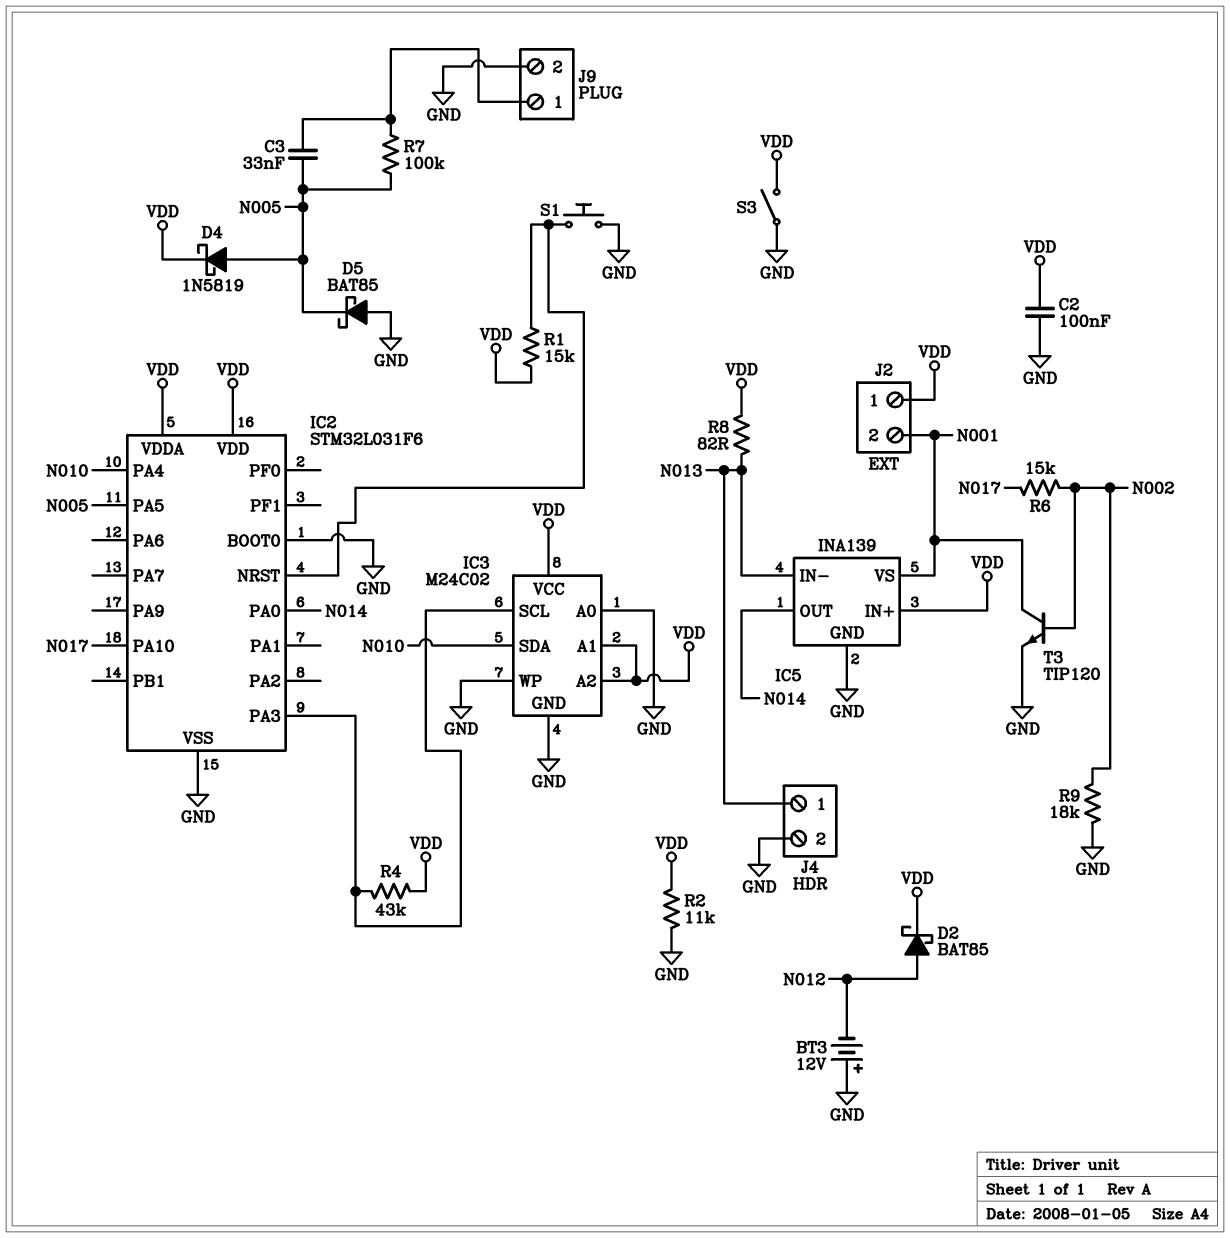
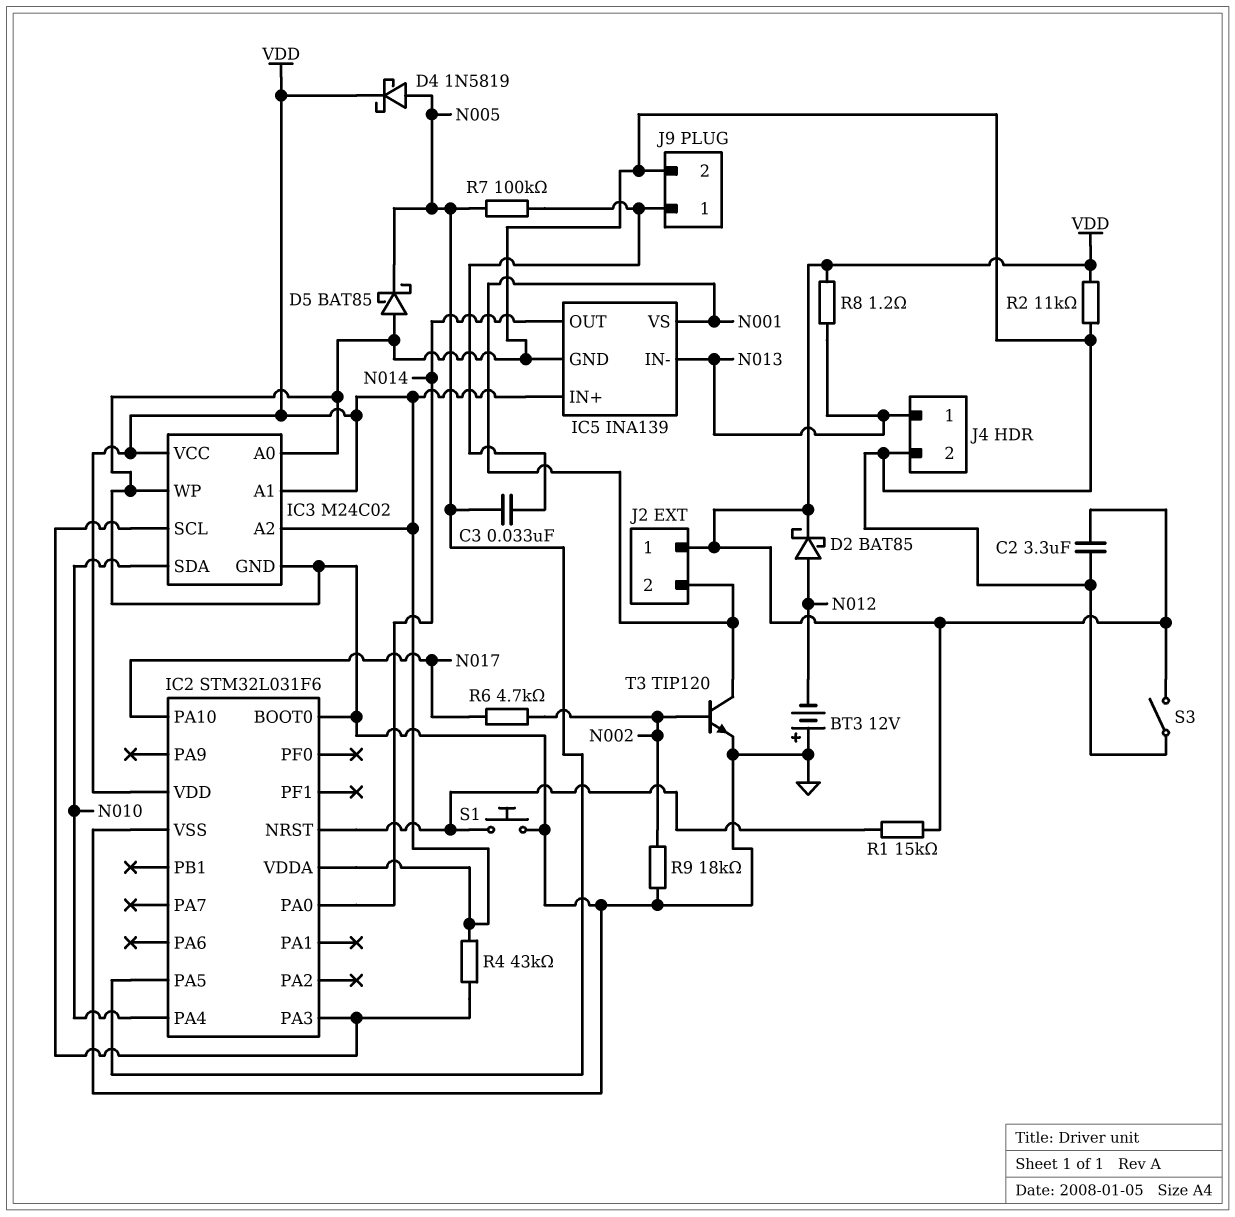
C2: 100nF (GND, VDD) -> 3.3uF (GND, VDD)
R6: 15k (N002, N017) -> 4.7k (N002, N017)
R8: 82 (N013, VDD) -> 1.2 (N013, VDD)

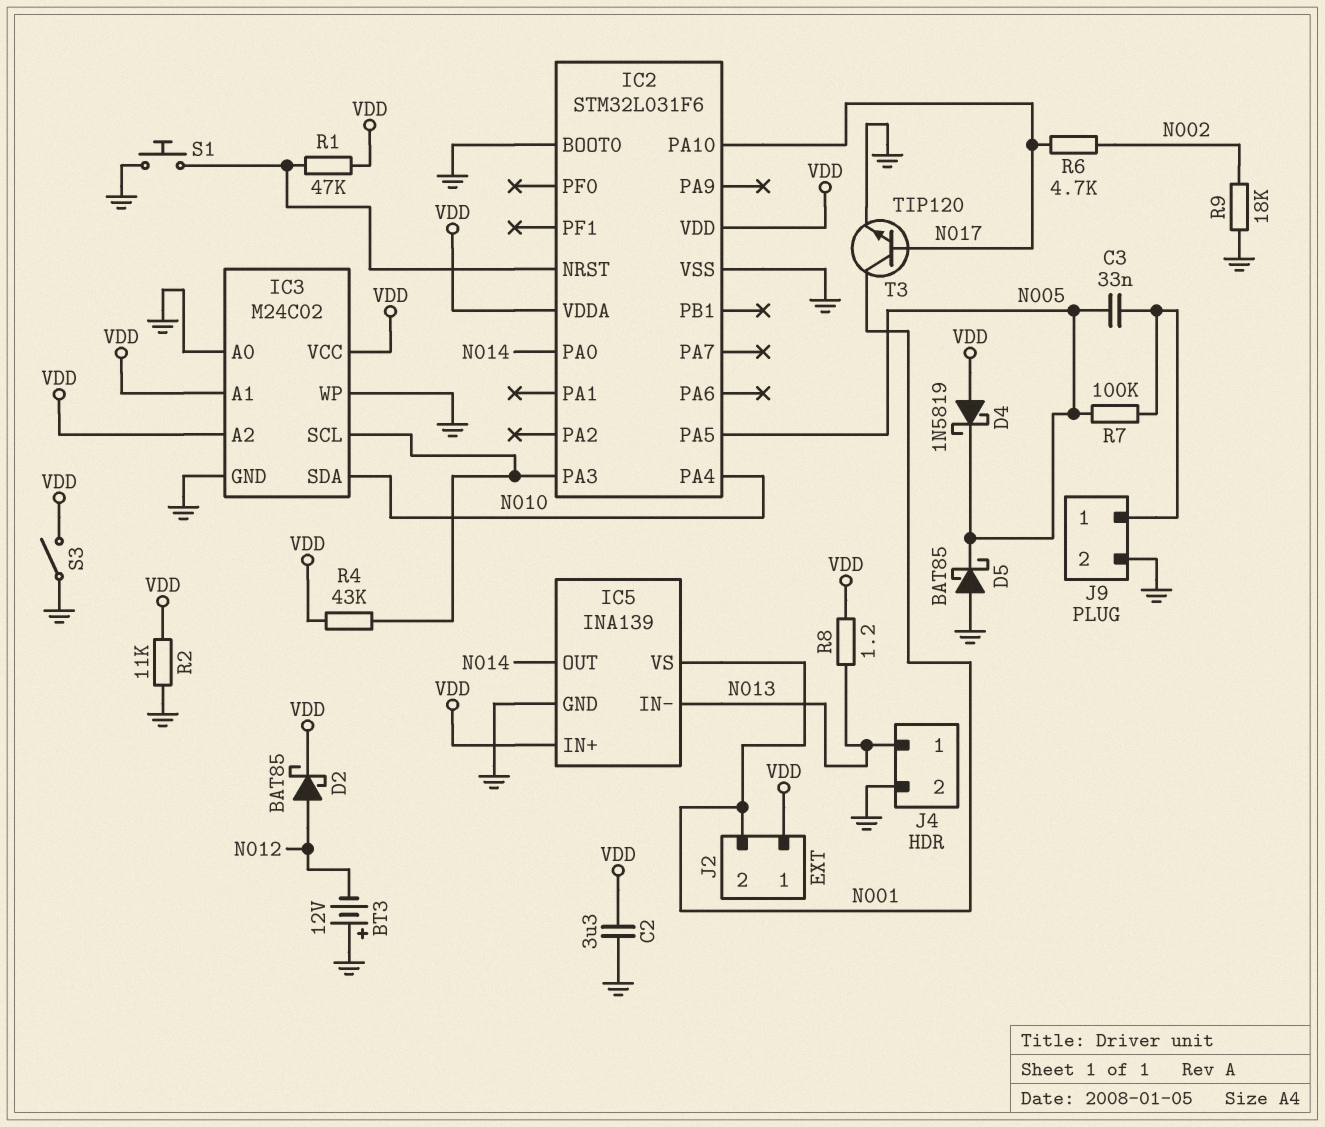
D4: schottky 1N5819 (A N005, K VDD) -> schottky 1N5819 (A VDD, K N005)
R1: 15k (IC2/NRST, VDD) -> 47k (IC2/NRST, VDD)
T3: NPN TIP120 (B N002, C N001, E GND) -> NPN TIP120 (B N017, C N001, E GND)

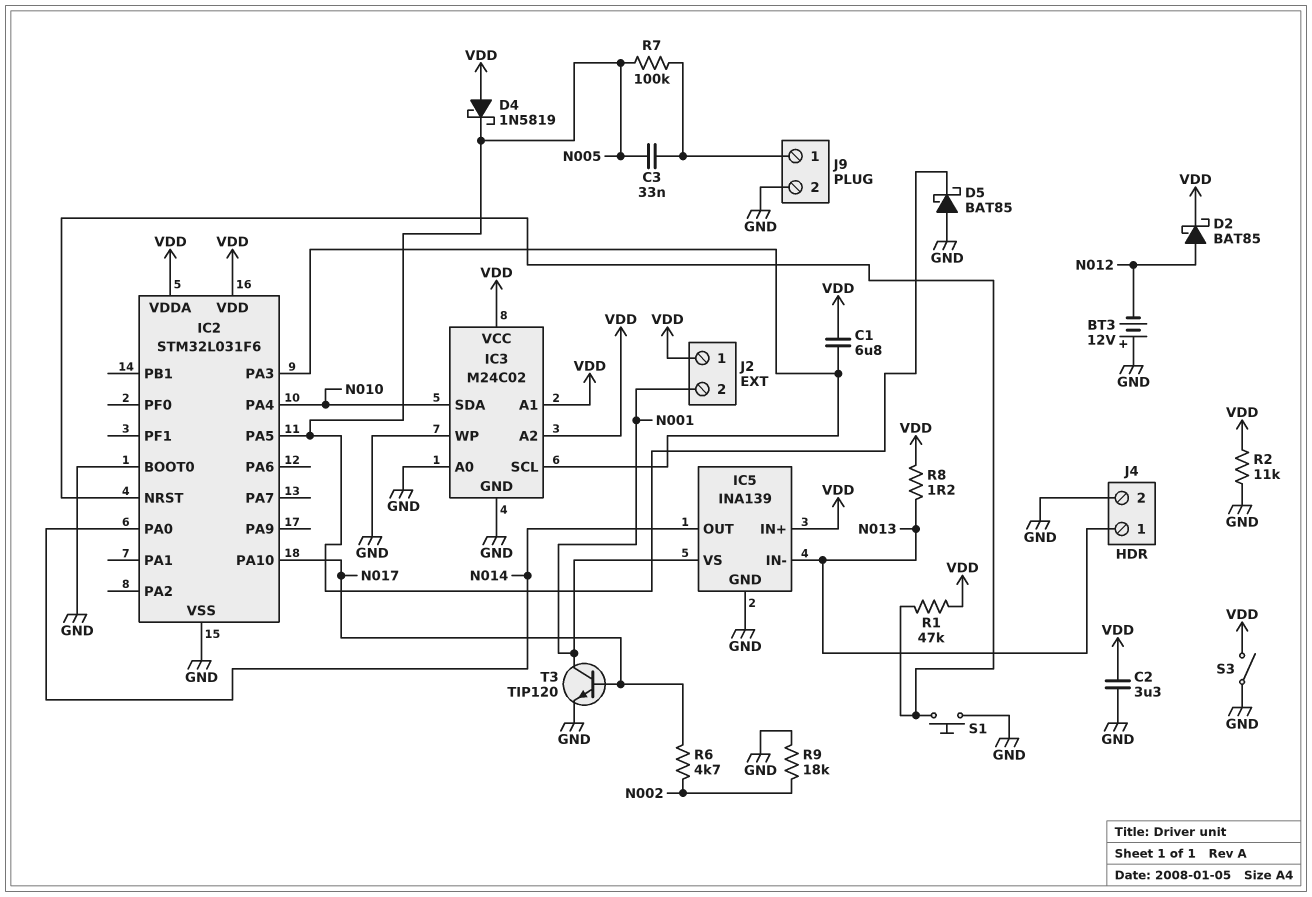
C1: none -> 6.8uF (IC2/PA3, VDD)
R4: 43k (IC2/PA3, VDD) -> none

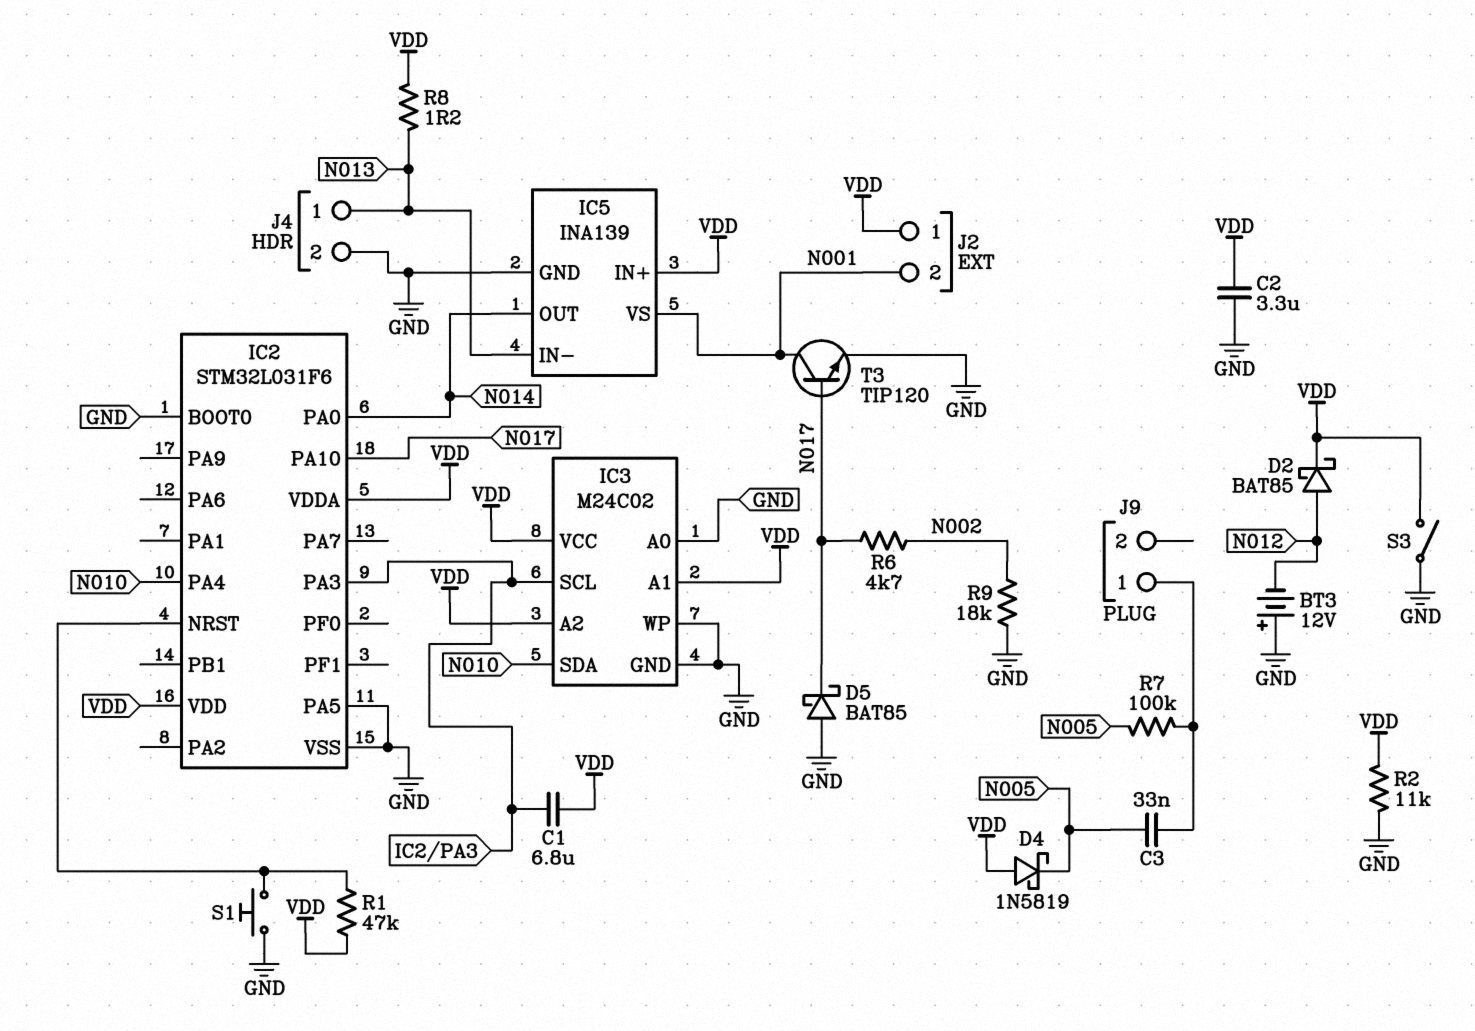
D5: schottky BAT85 (A GND, K N005) -> schottky BAT85 (A GND, K N017)
IC2 pin PA5: N005 -> GND
J9 pin 2: GND -> none

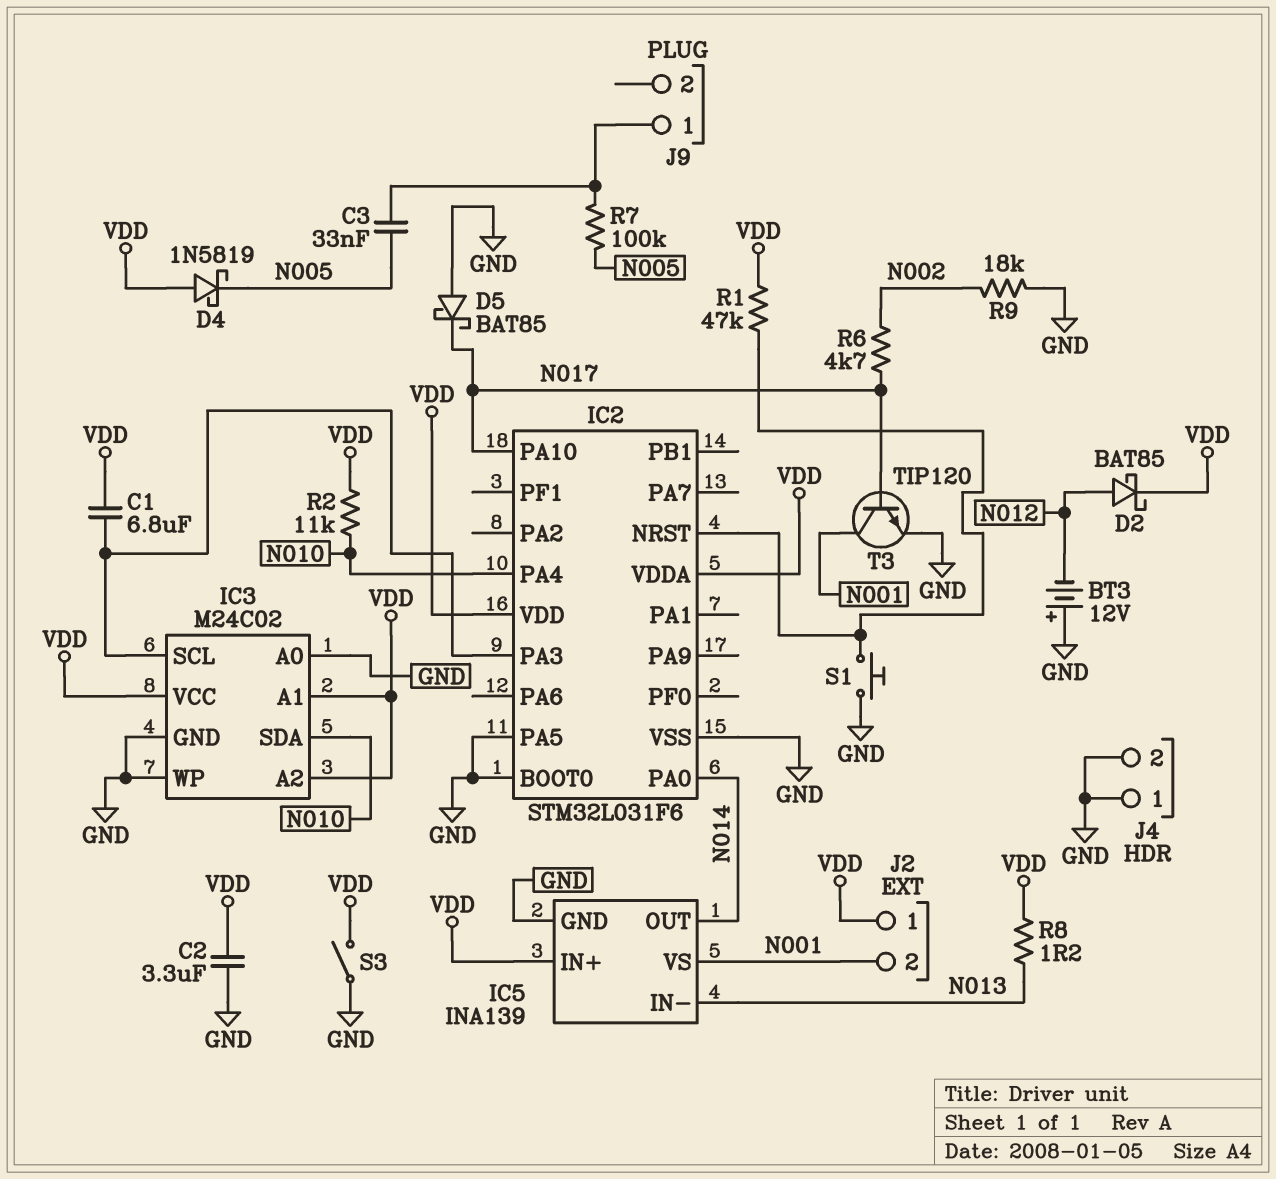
J4 pin 1: N013 -> GND
R2: 11k (GND, VDD) -> 11k (N010, VDD)

